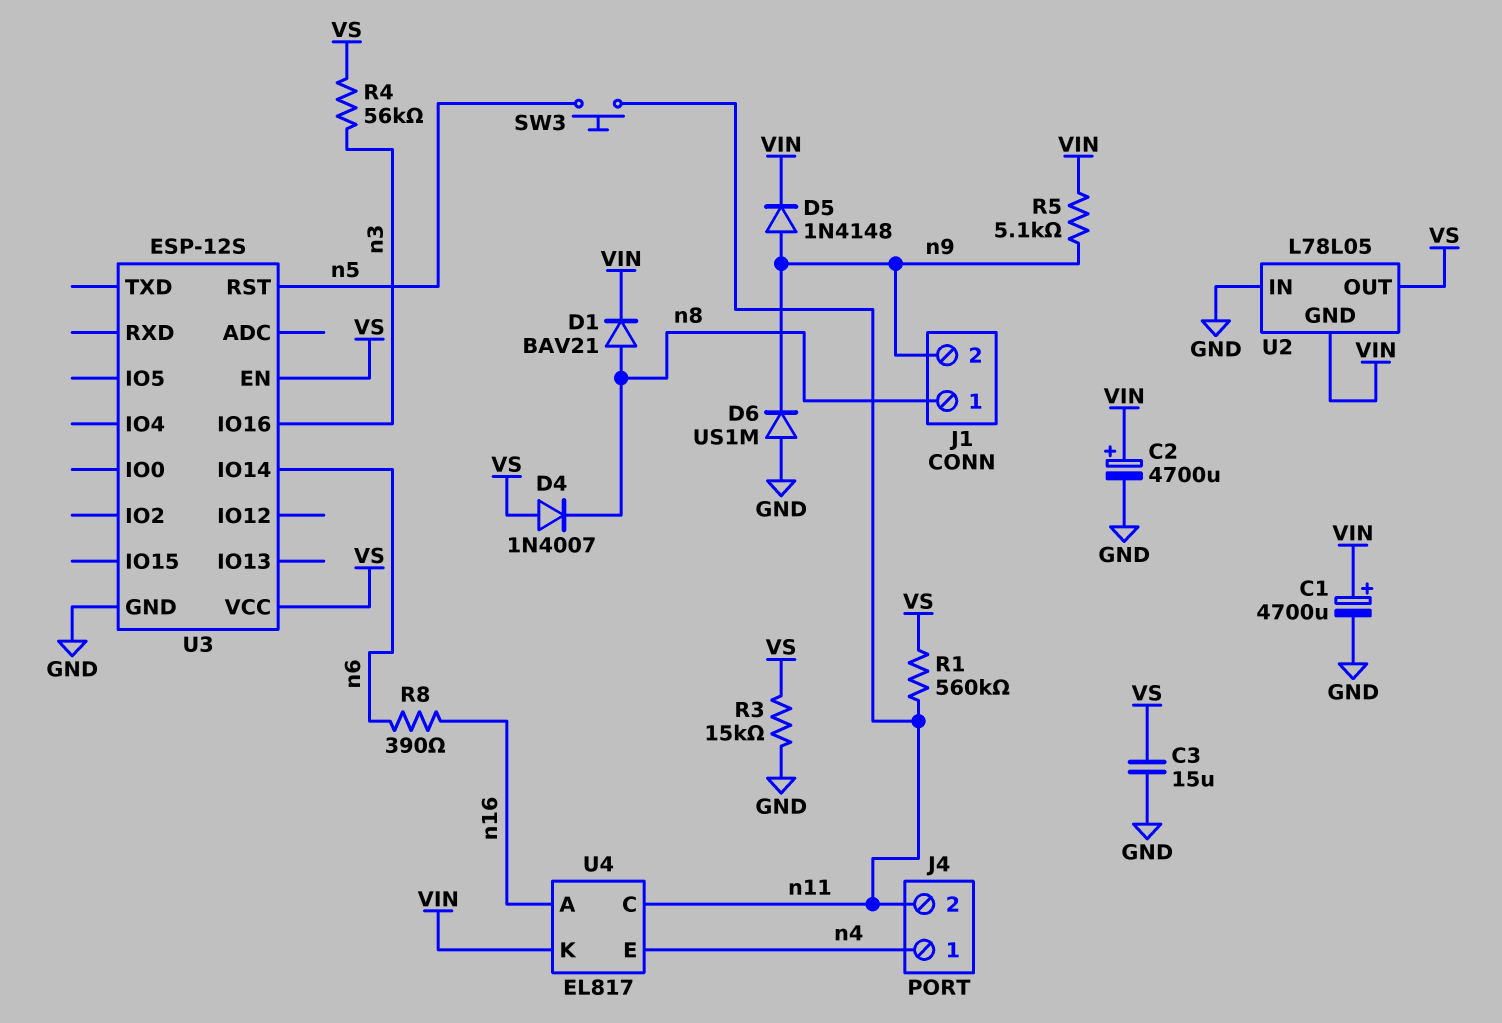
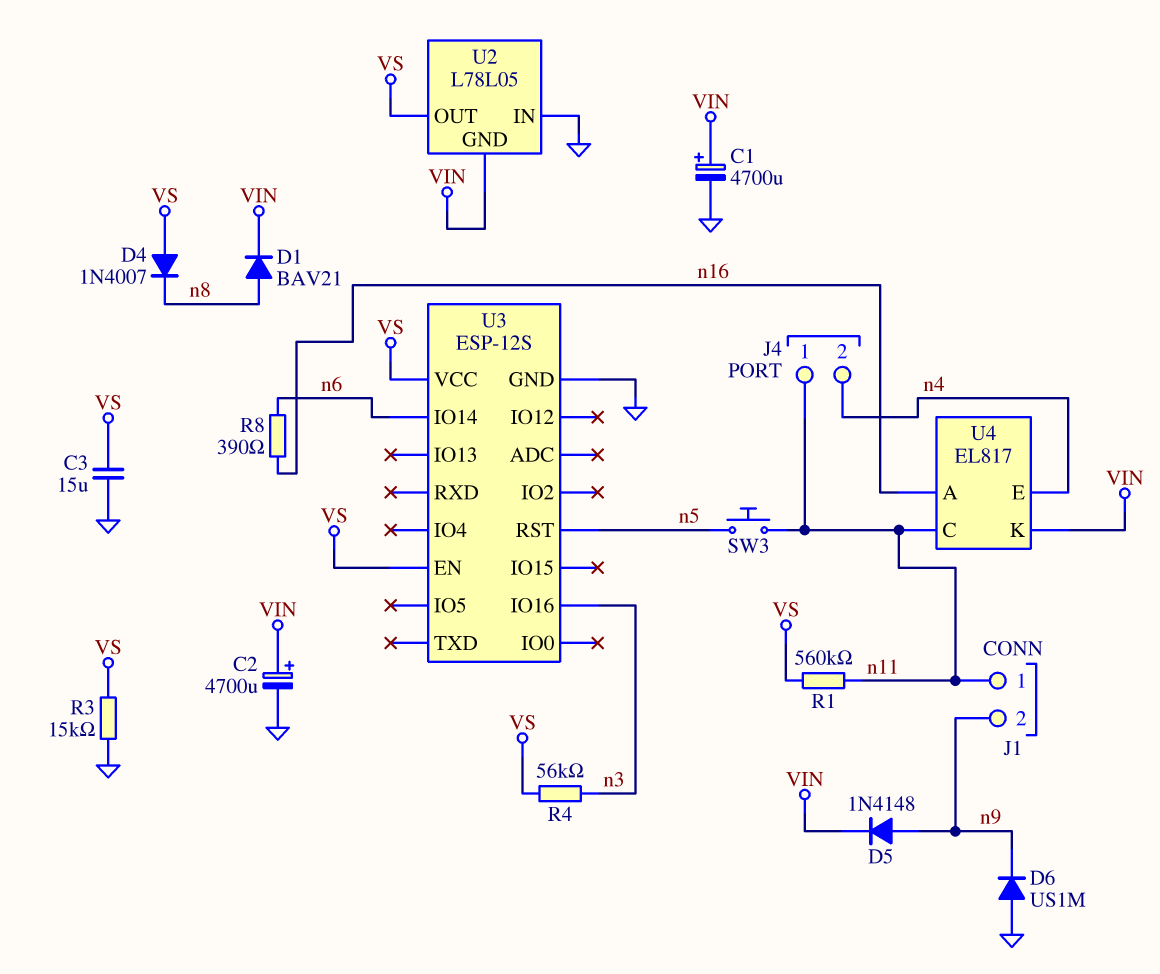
J1 pin 1: n8 -> n11
J4 pin 1: n4 -> n11
J4 pin 2: n11 -> n4
R5: 5.1k (VIN, n9) -> none

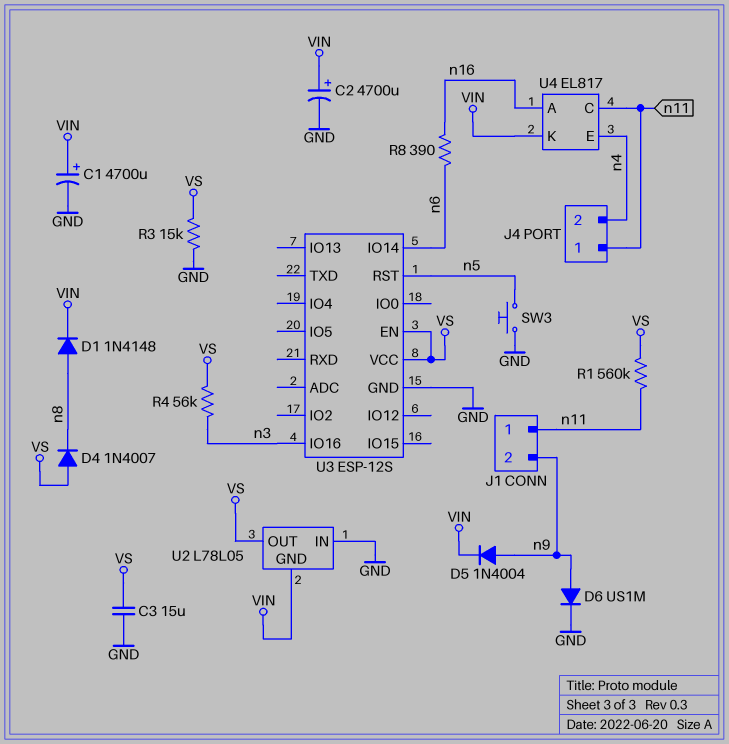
D1: diode BAV21 (A n8, K VIN) -> diode 1N4148 (A n8, K VIN)
D5: diode 1N4148 (A n9, K VIN) -> diode 1N4004 (A n9, K VIN)
D6: diode US1M (A GND, K n9) -> diode US1M (A n9, K GND)
SW3: button (n5, n11) -> button (GND, n5)

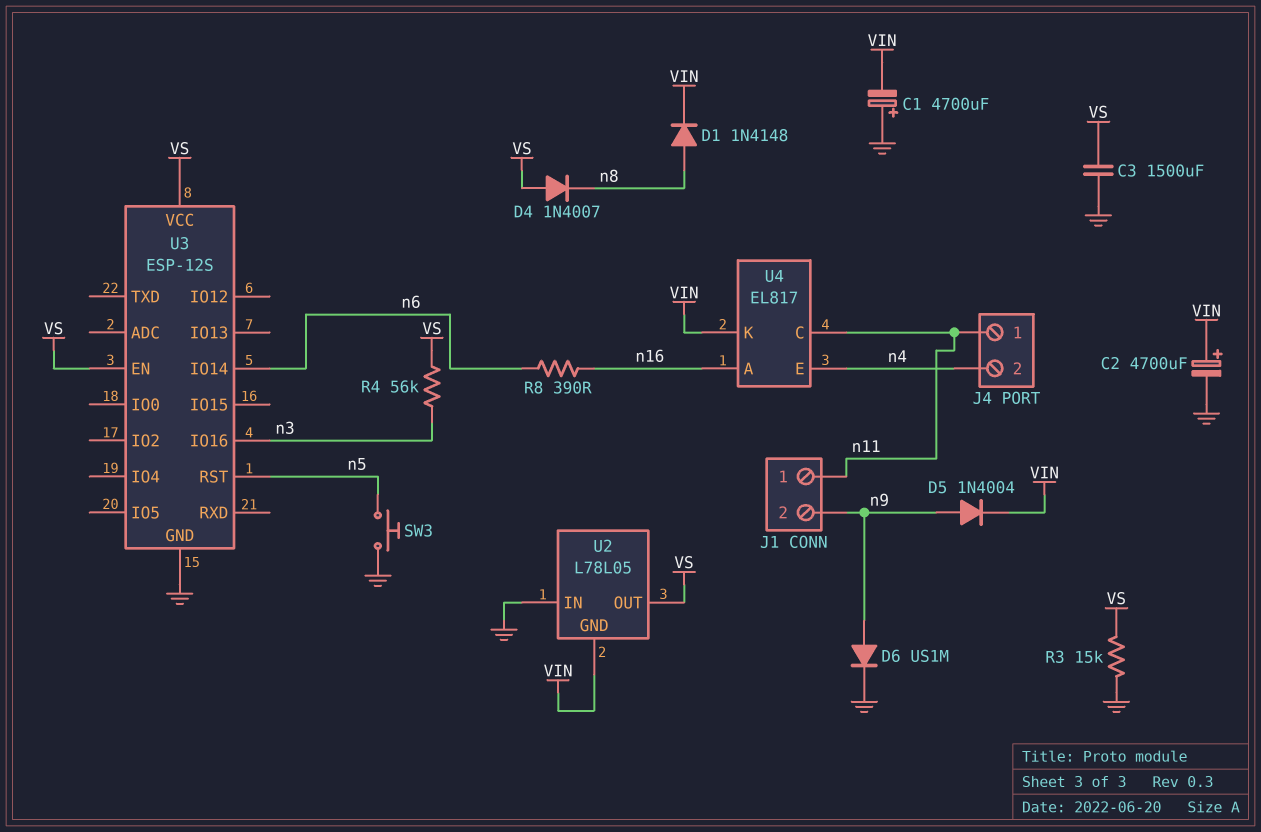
C1: 4700uF (plus VIN, minus GND) -> 4700uF (plus GND, minus VIN)
C3: 15uF (GND, VS) -> 1500uF (GND, VS)
R1: 560k (VS, n11) -> none

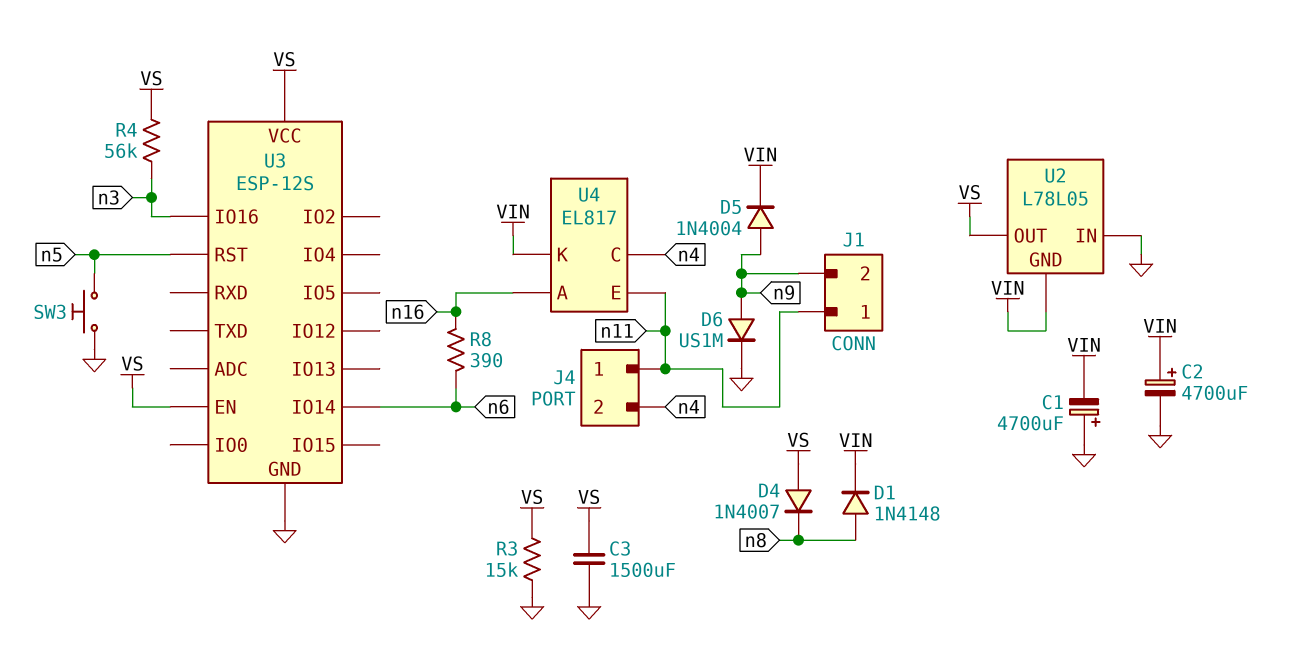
U4 pin C: n11 -> n4
U4 pin E: n4 -> n11

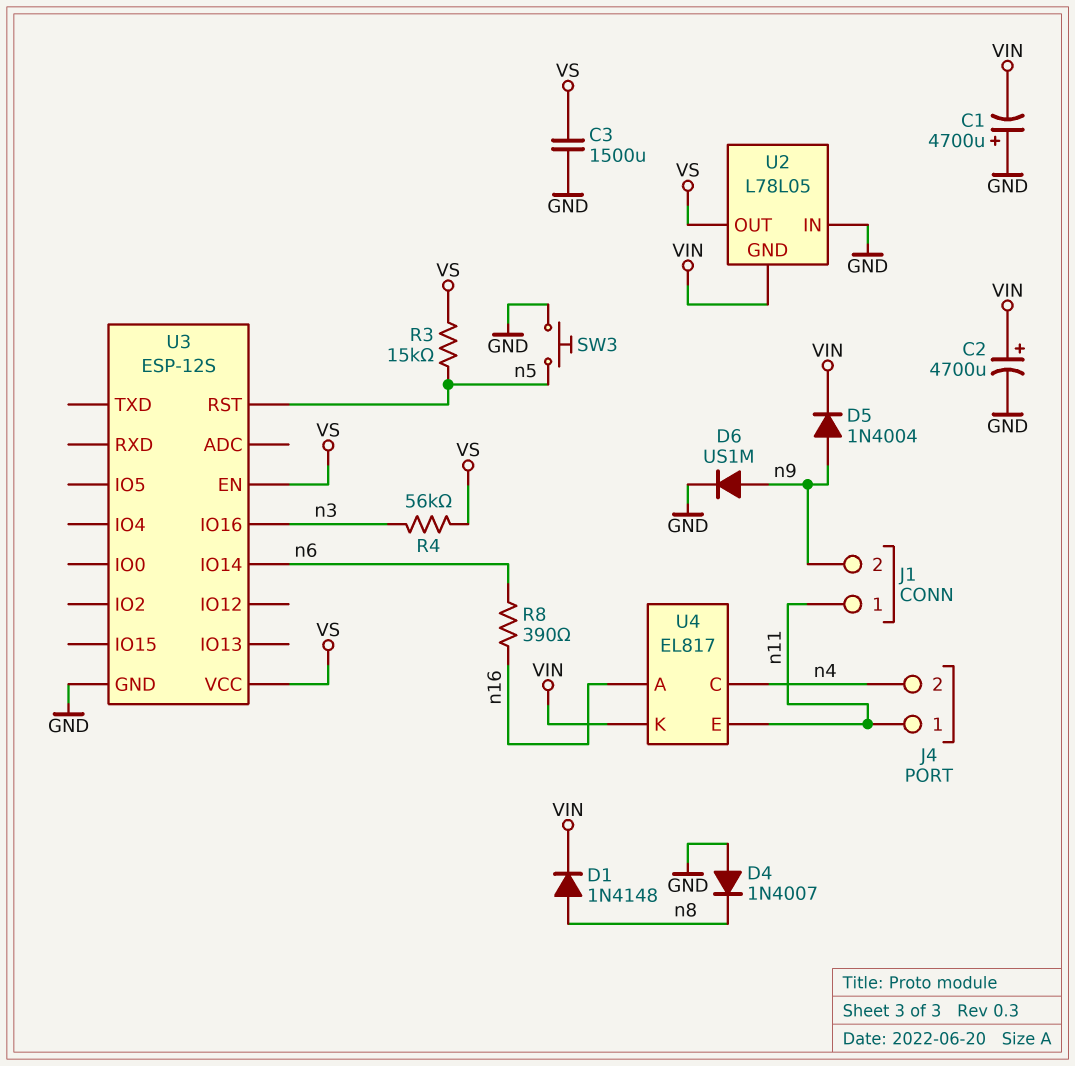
D4: diode 1N4007 (A VS, K n8) -> diode 1N4007 (A GND, K n8)
R3: 15k (GND, VS) -> 15k (VS, n5)

